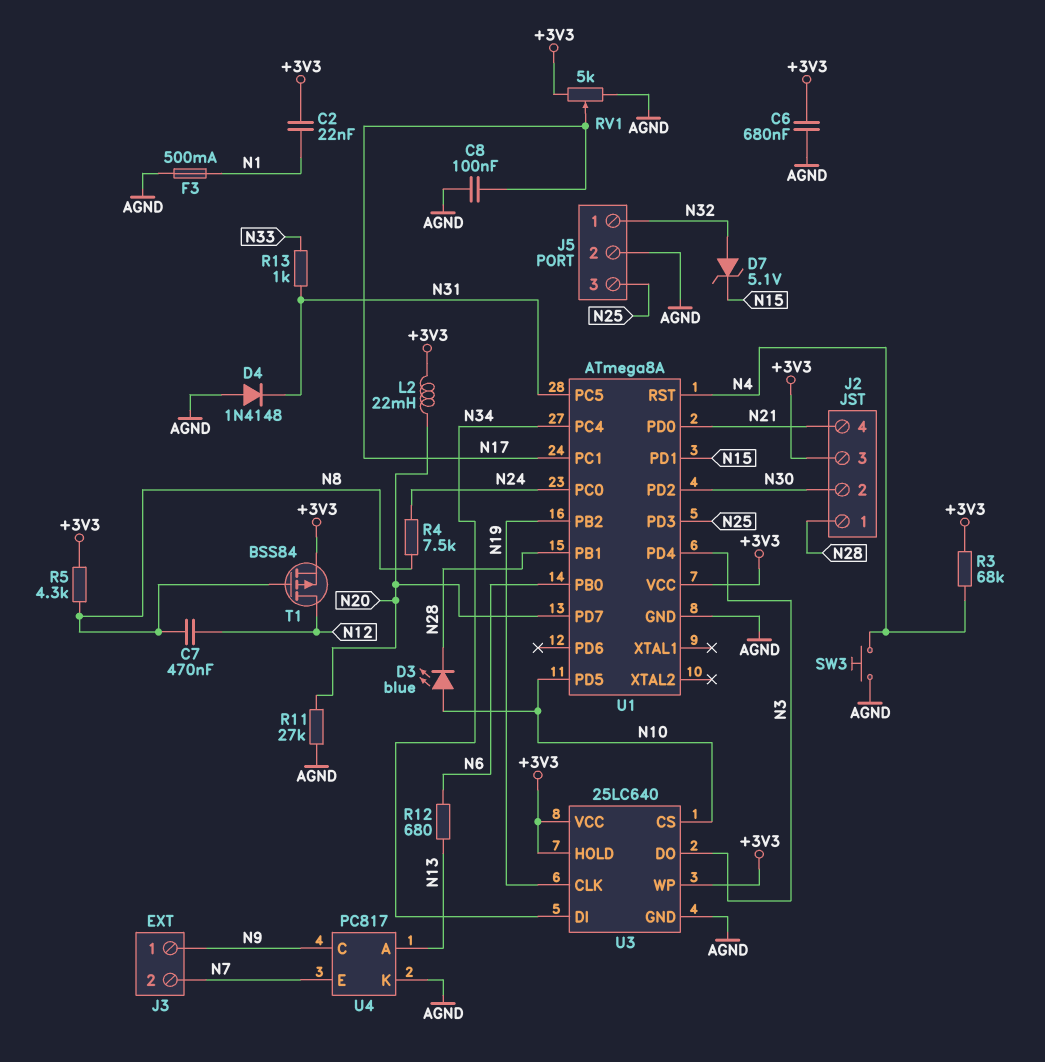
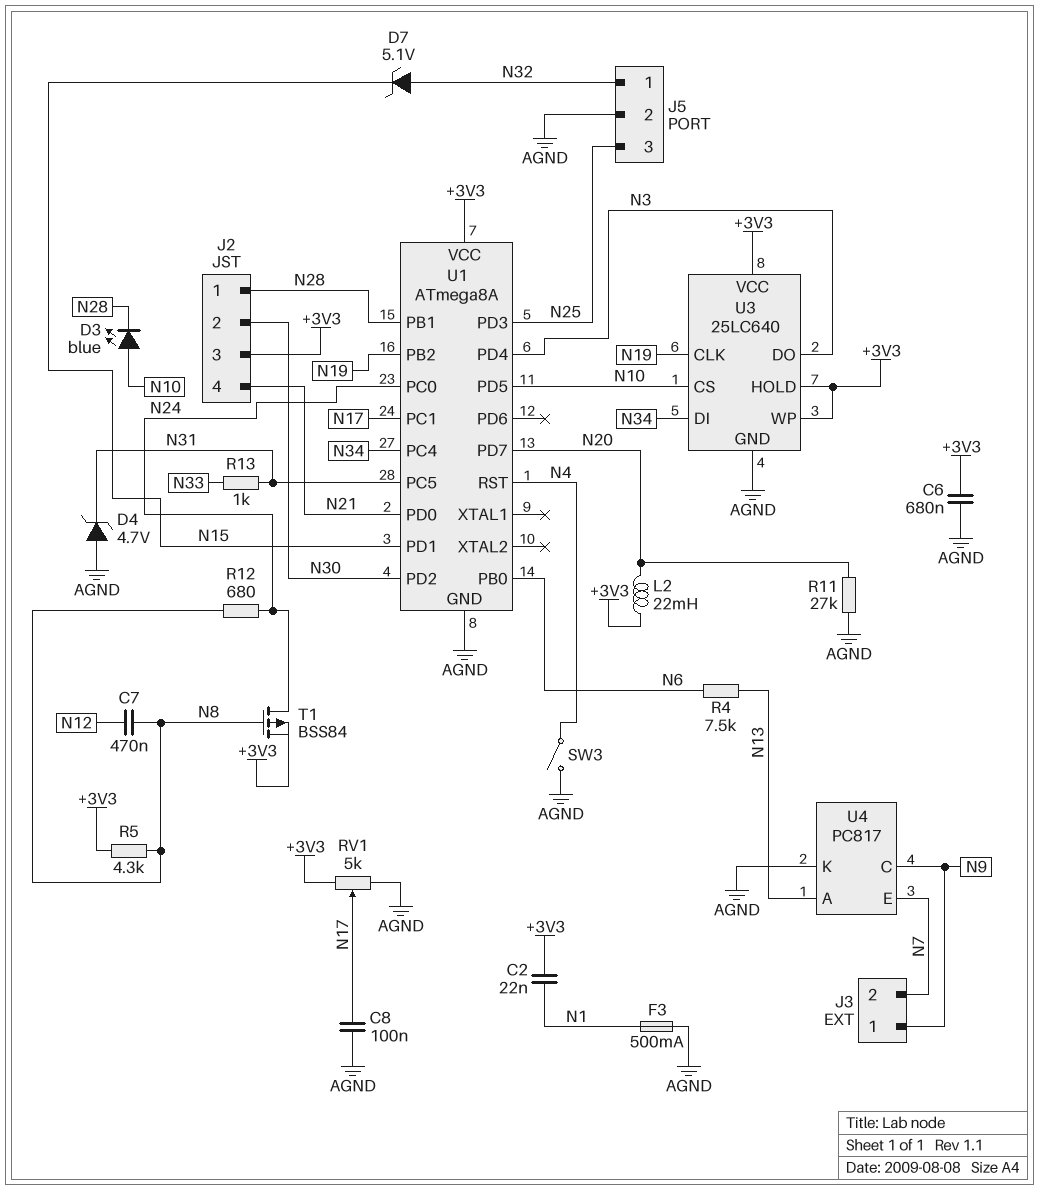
D4: diode 1N4148 (A AGND, K N31) -> zener 4.7V (A AGND, K N31)
R3: 68k (+3V3, N4) -> none
R4: 7.5k (N8, N24) -> 7.5k (N6, N13)
R12: 680 (N6, N13) -> 680 (N8, N24)
SW3: button (AGND, N4) -> switch (AGND, N4)
T1: PMOS BSS84 (G N8, D N12, S +3V3) -> PMOS BSS84 (G N8, D N24, S +3V3)

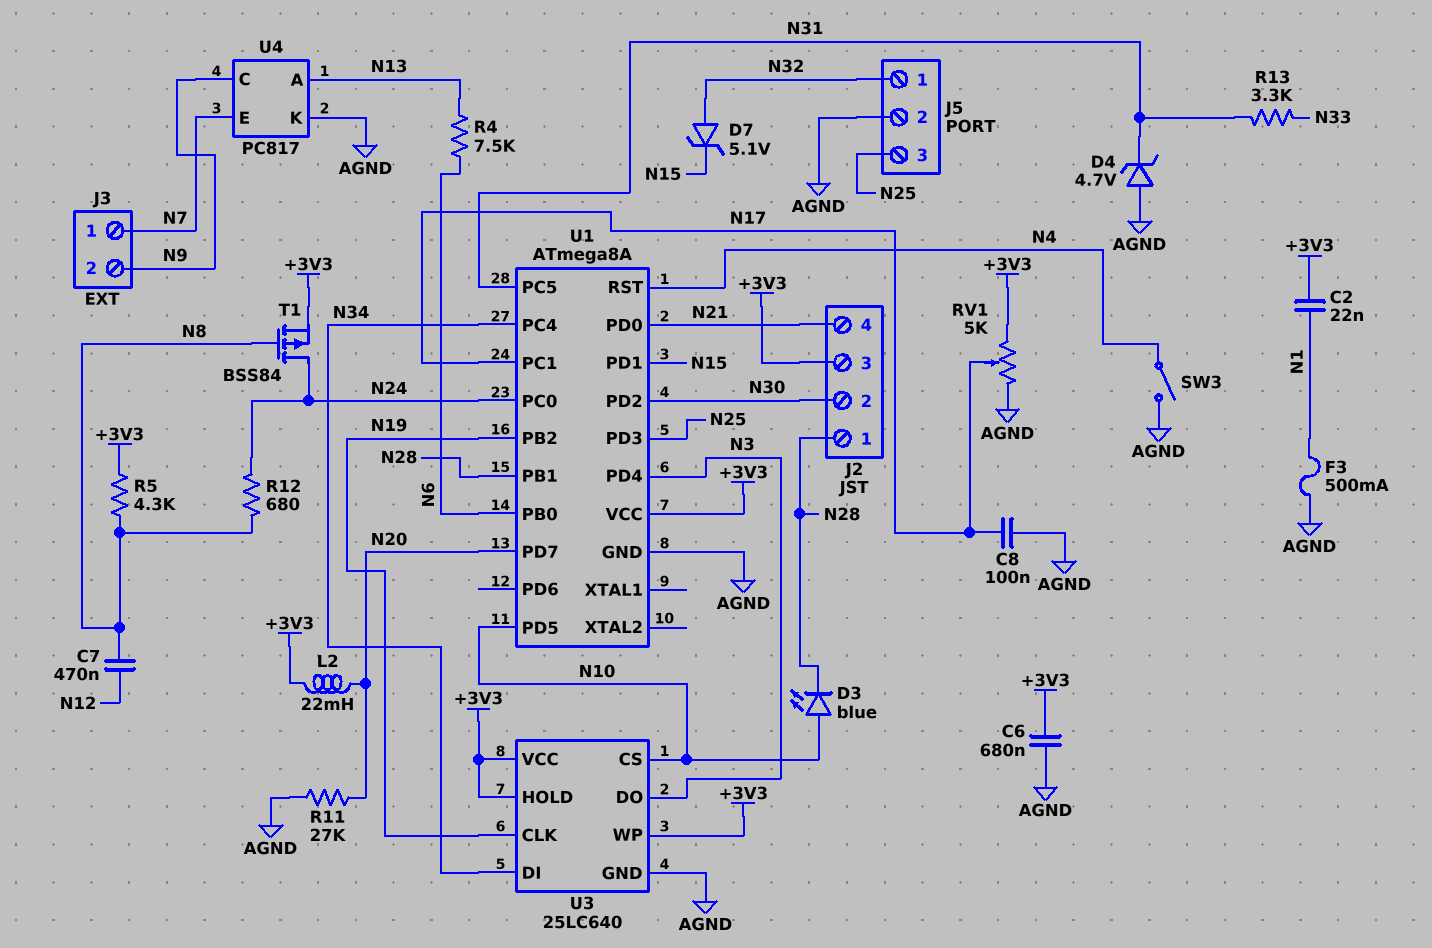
J3 pin 1: N9 -> N7
J3 pin 2: N7 -> N9
R13: 1k (N31, N33) -> 3.3k (N31, N33)

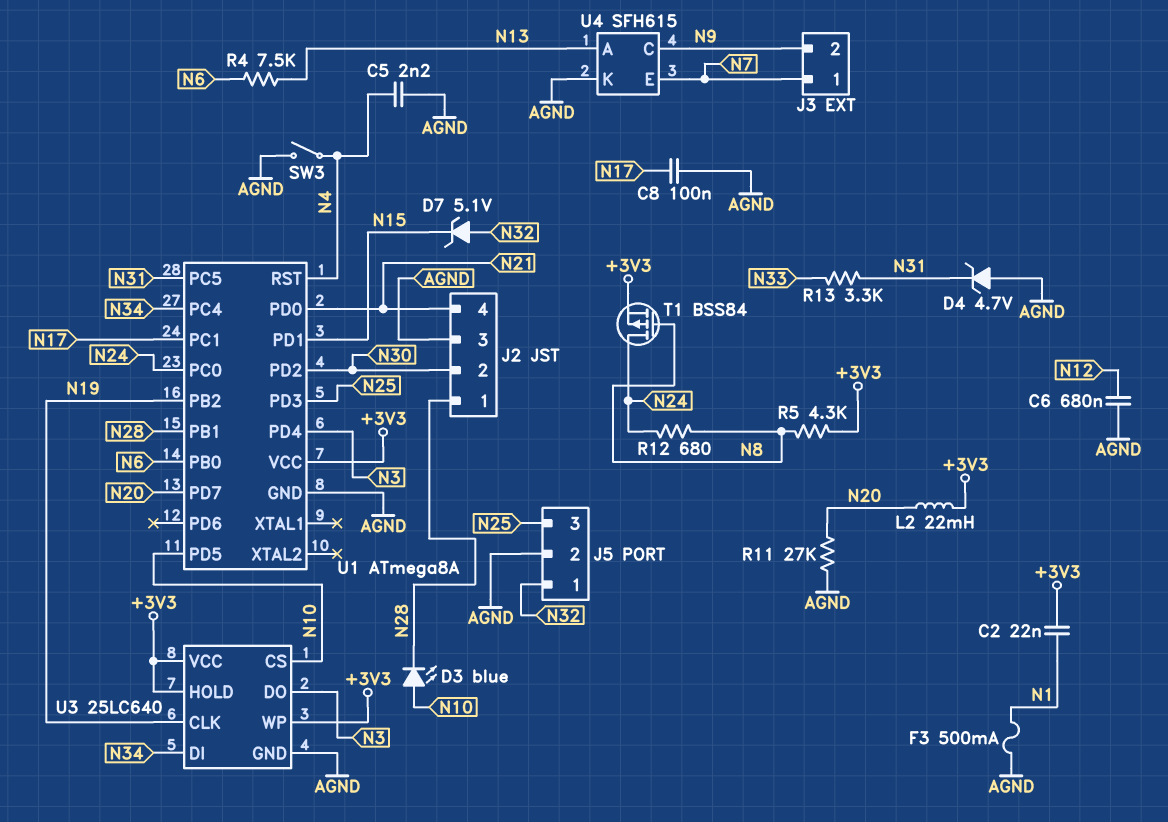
C5: none -> 2.2nF (AGND, N4)
C6: 680nF (+3V3, AGND) -> 680nF (AGND, N12)
C7: 470nF (N8, N12) -> none
J2 pin 3: +3V3 -> AGND
RV1: 5k (+3V3, AGND, wiper N17) -> none
U4: PC817 -> SFH615

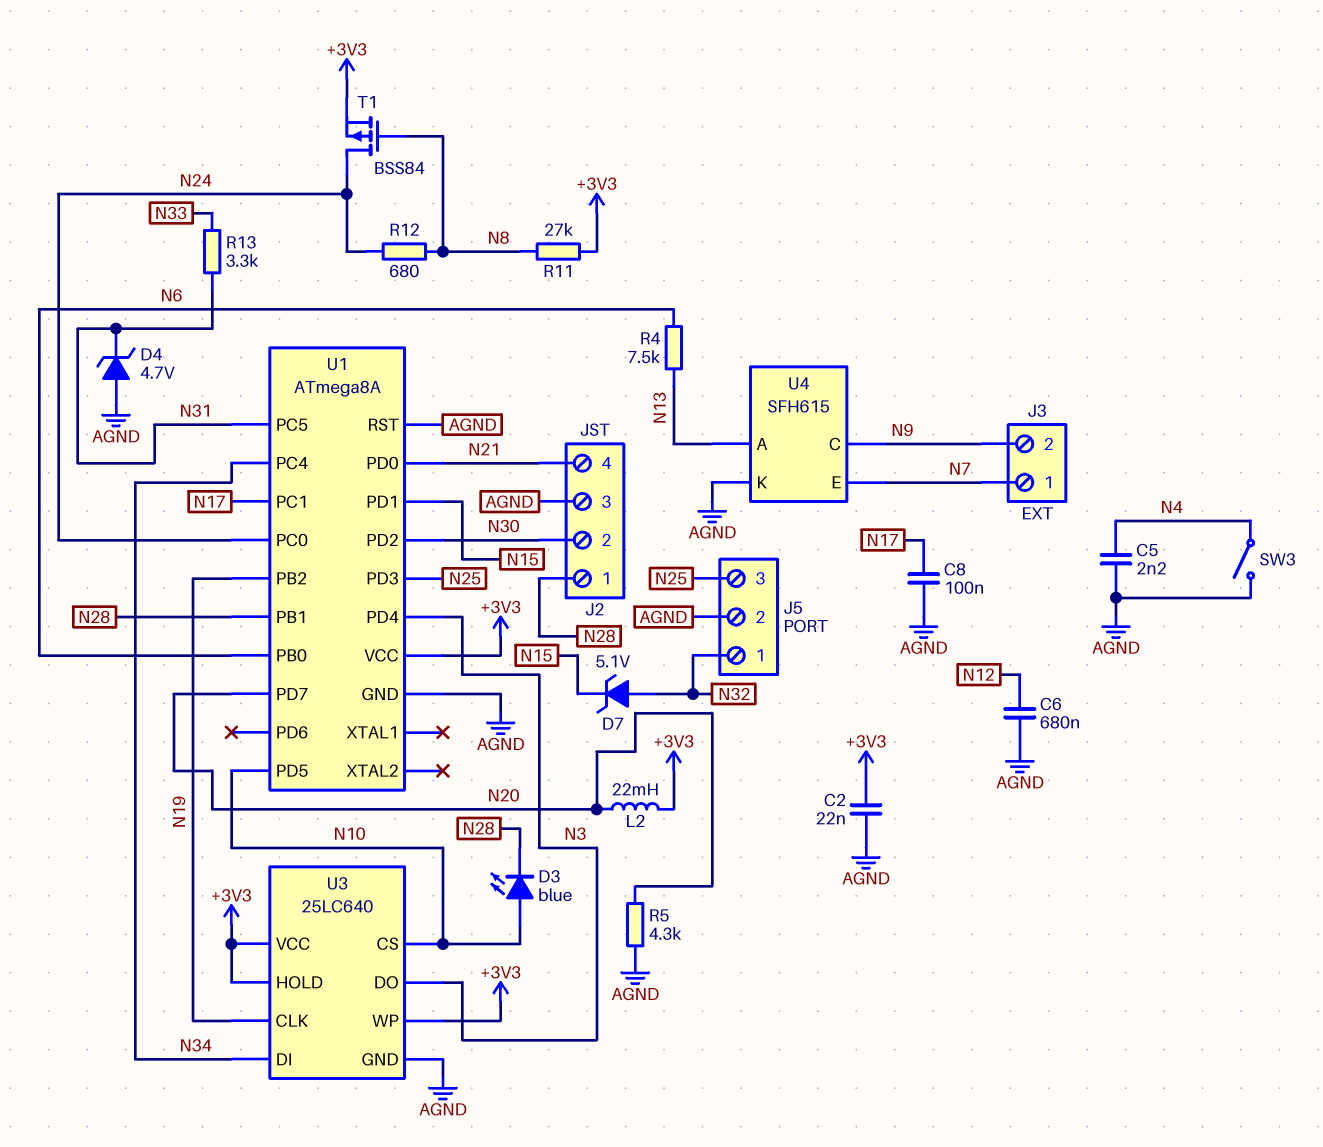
C2: 22nF (+3V3, N1) -> 22nF (+3V3, AGND)
F3: 500mA (AGND, N1) -> none
R5: 4.3k (+3V3, N8) -> 4.3k (AGND, N20)
R11: 27k (AGND, N20) -> 27k (+3V3, N8)
U1 pin RST: N4 -> AGND

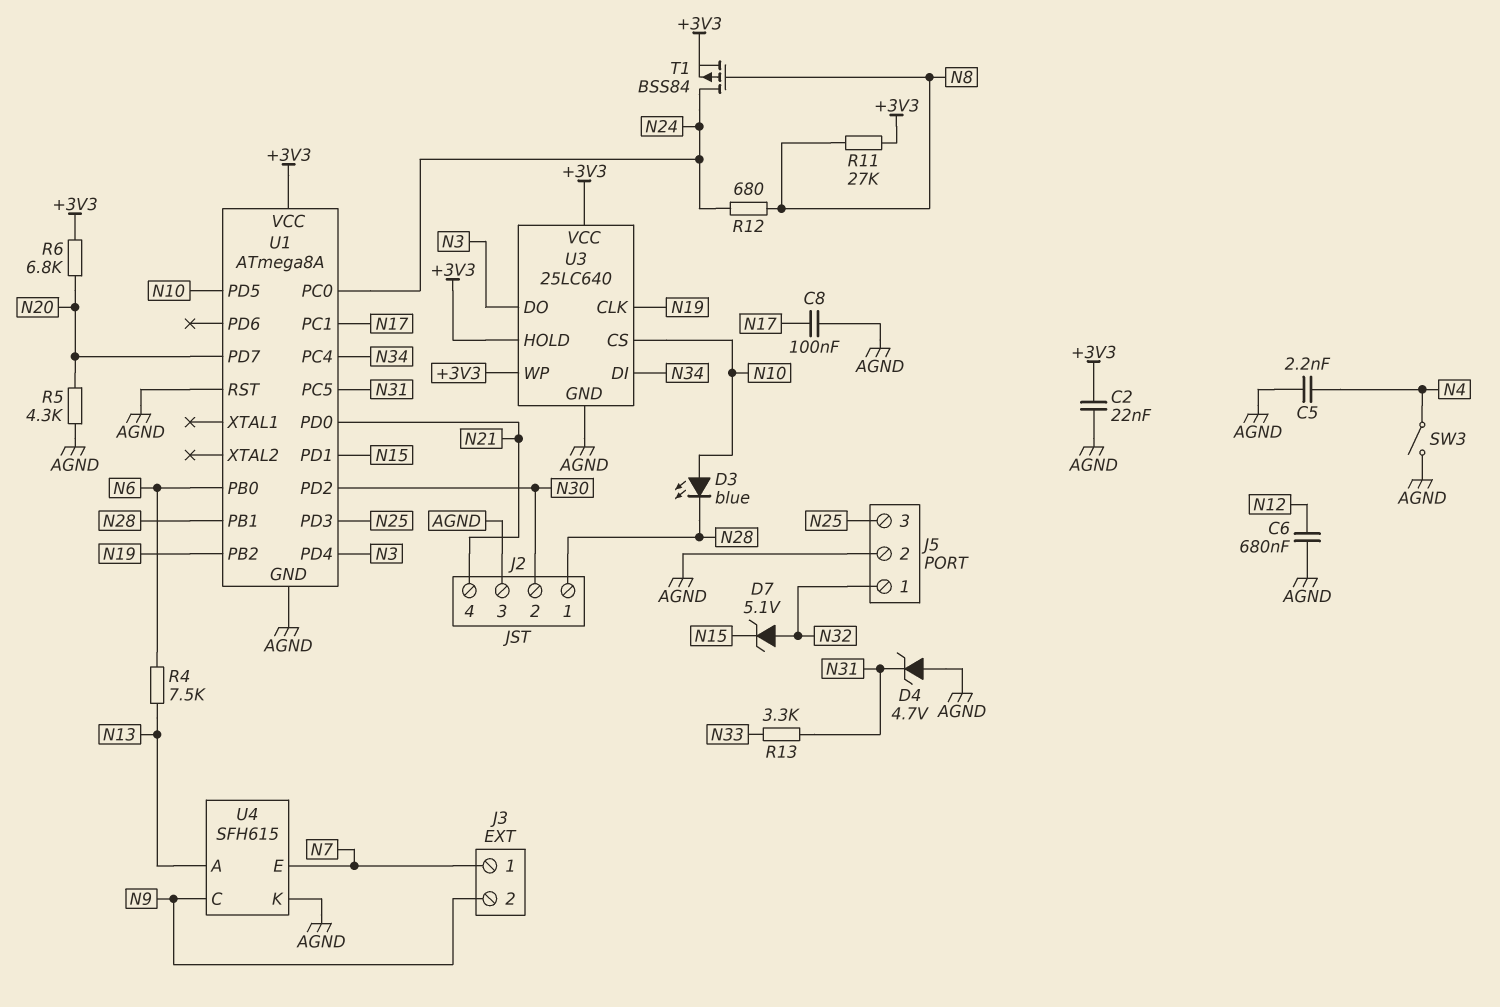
L2: 22mH (+3V3, N20) -> none
R6: none -> 6.8k (+3V3, N20)

